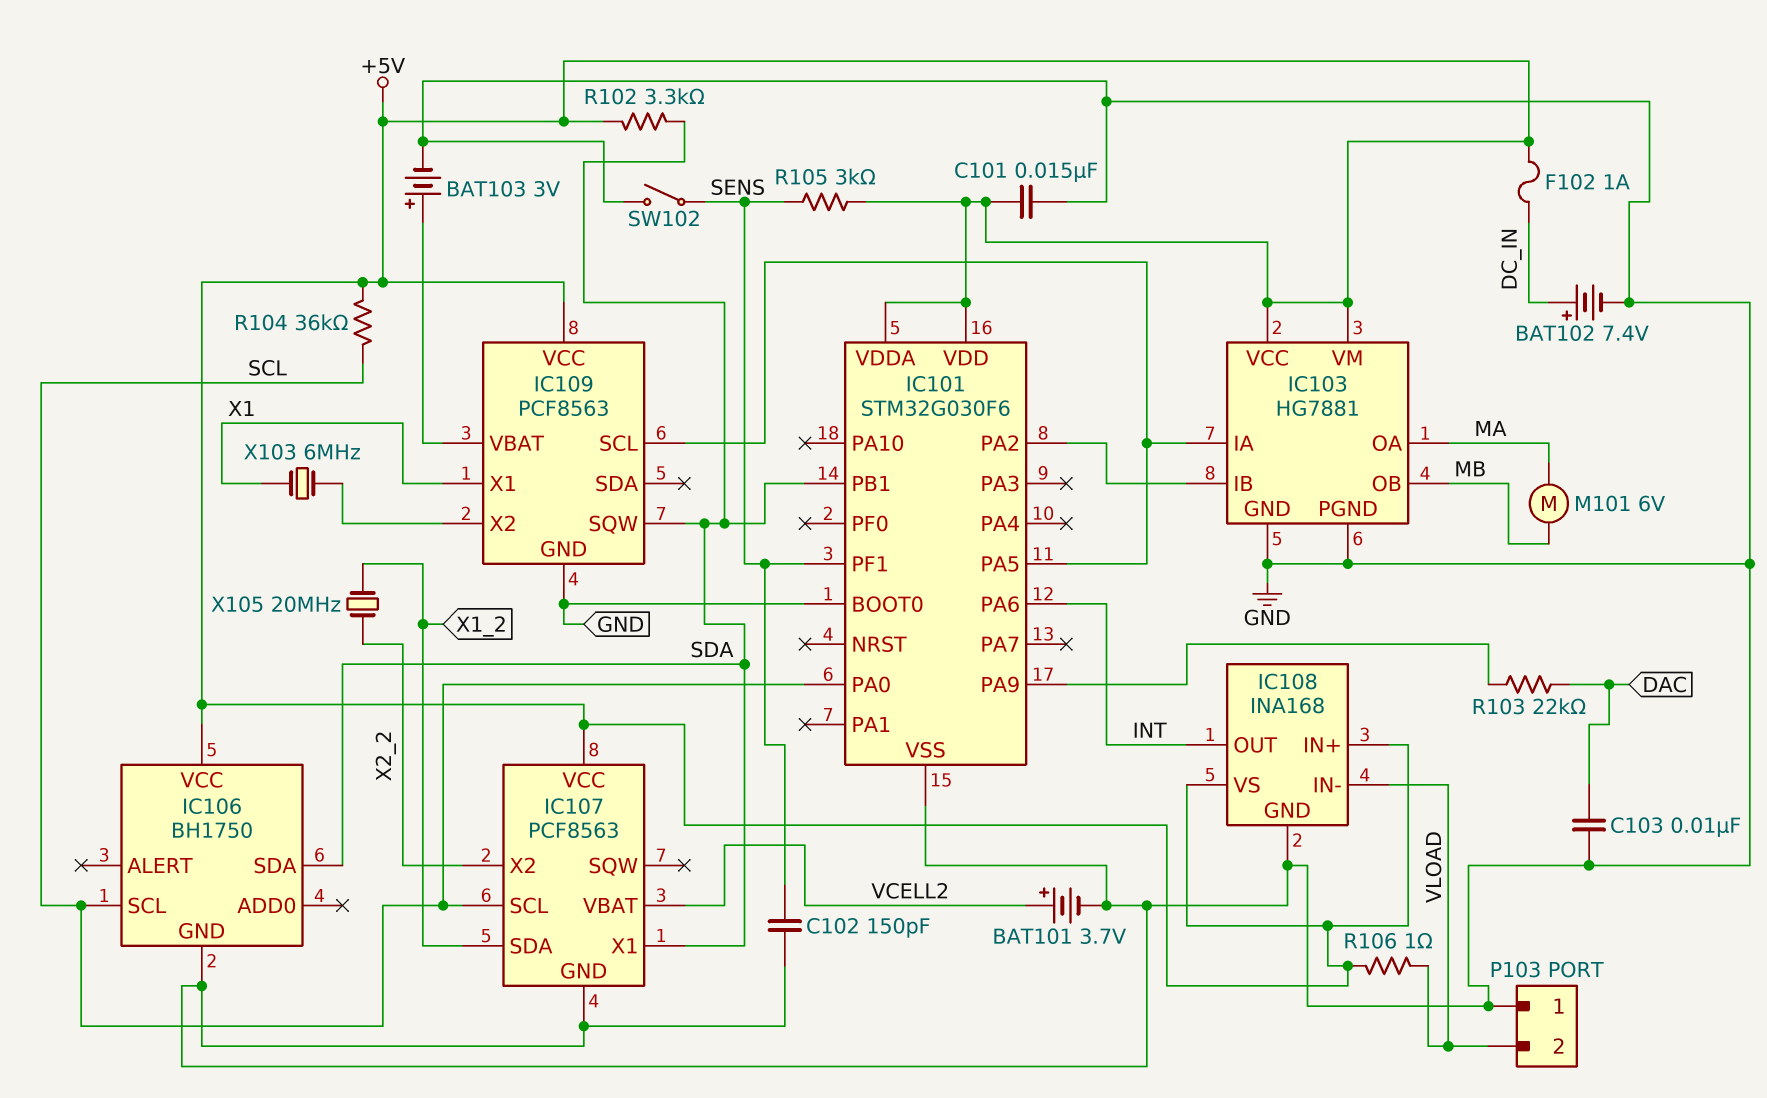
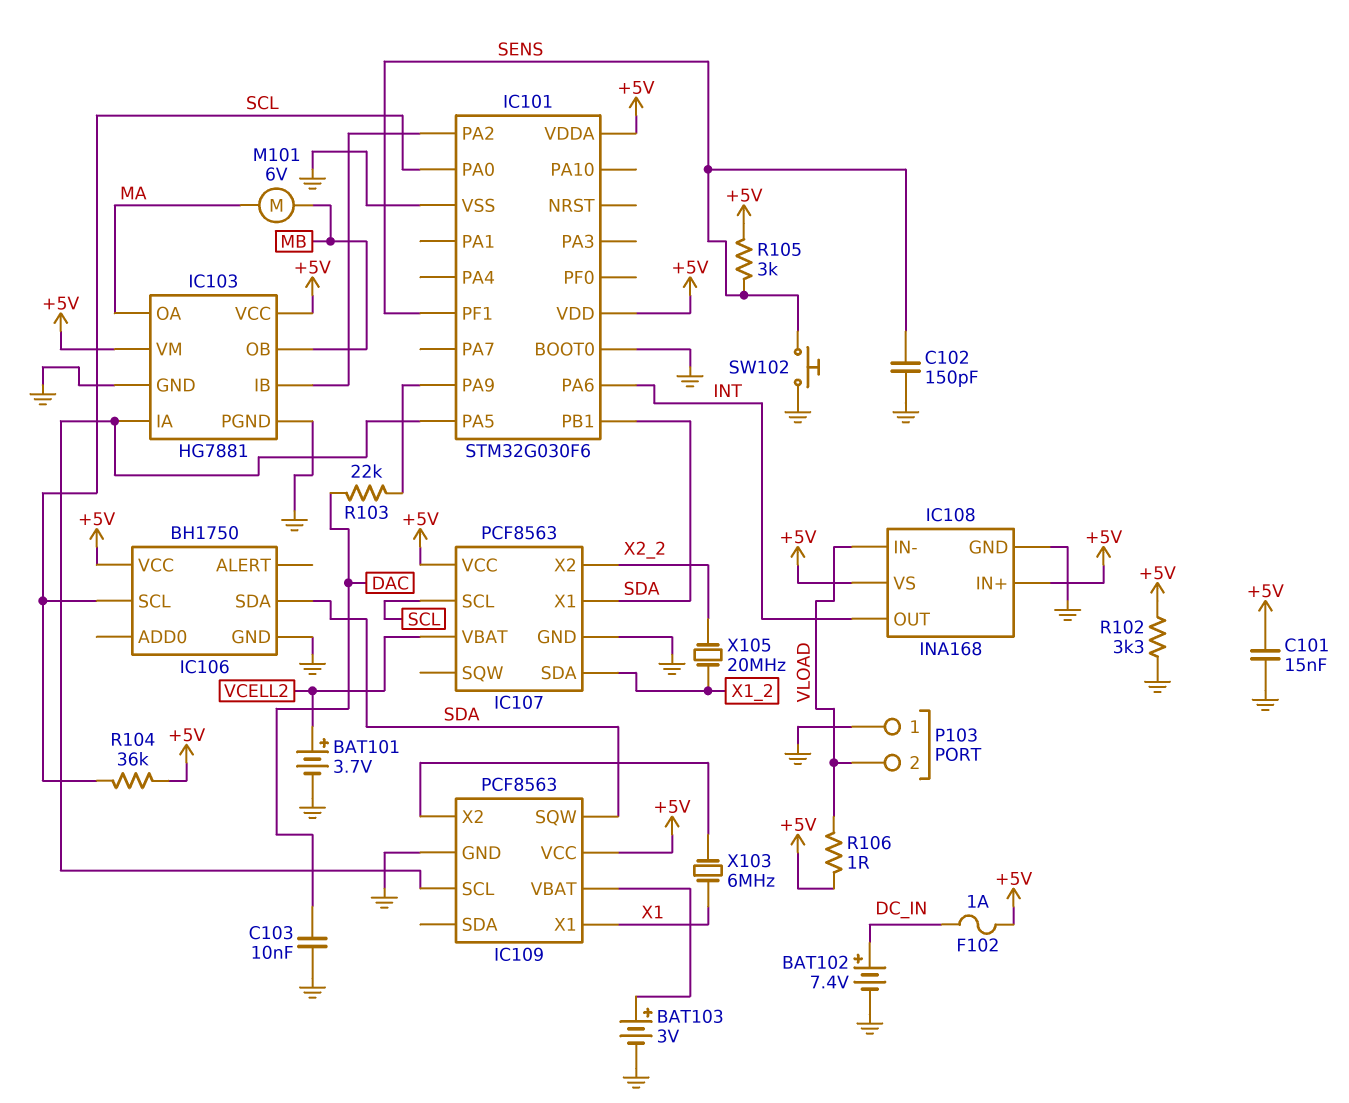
R102: 3.3k (+5V, SDA) -> 3.3k (+5V, GND)
SW102: switch (GND, SENS) -> button (GND, SENS)

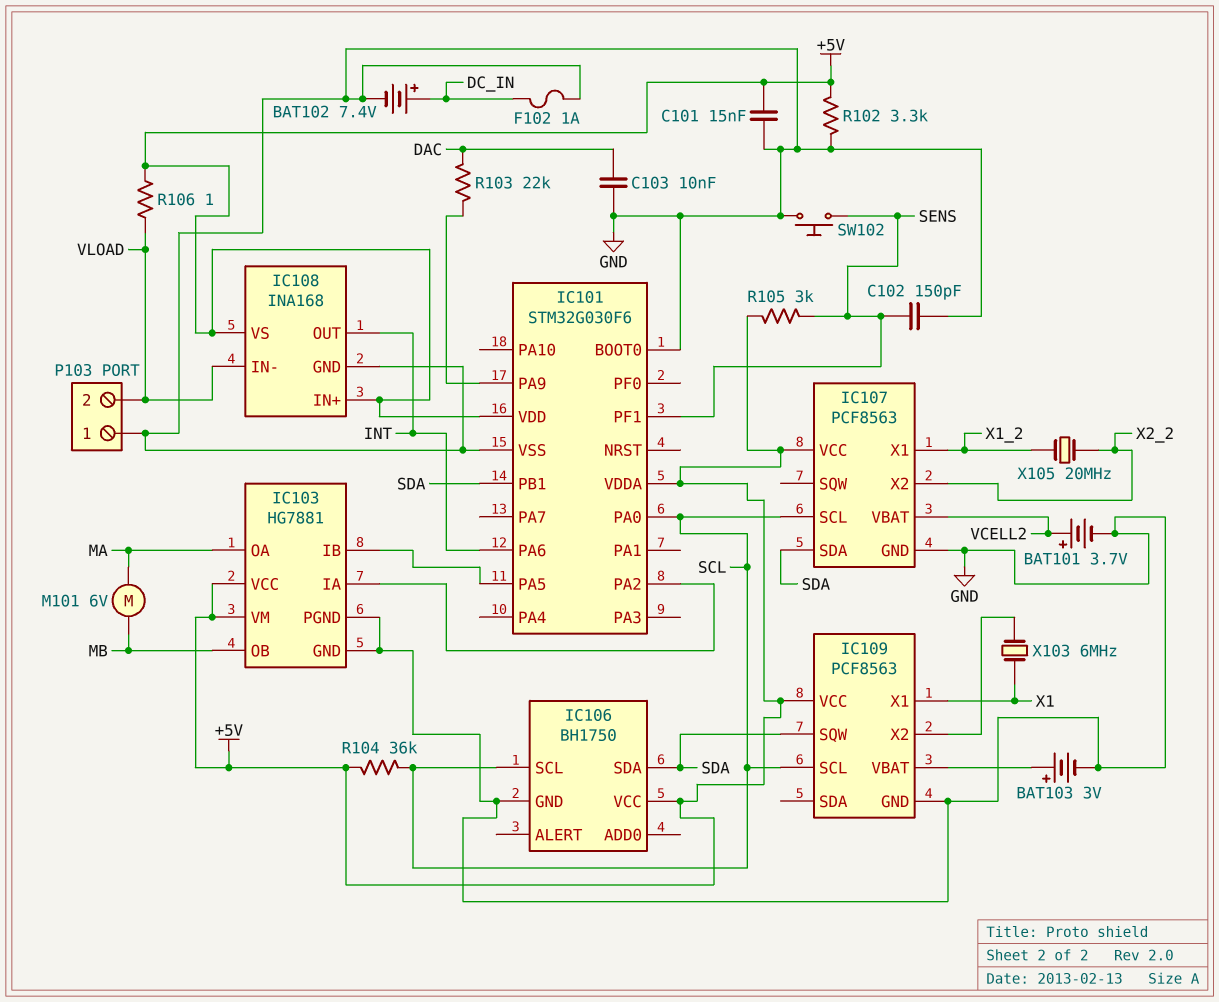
F102: 1A (+5V, DC_IN) -> 1A (DC_IN, GND)
IC103 pin IA: IC101/PA5 -> IC101/PA2
IC103 pin IB: IC101/PA2 -> IC101/PA5
IC107 pin SDA: X1_2 -> SDA
IC107 pin X1: SDA -> X1_2
IC109 pin SCL: IC101/PA5 -> SCL

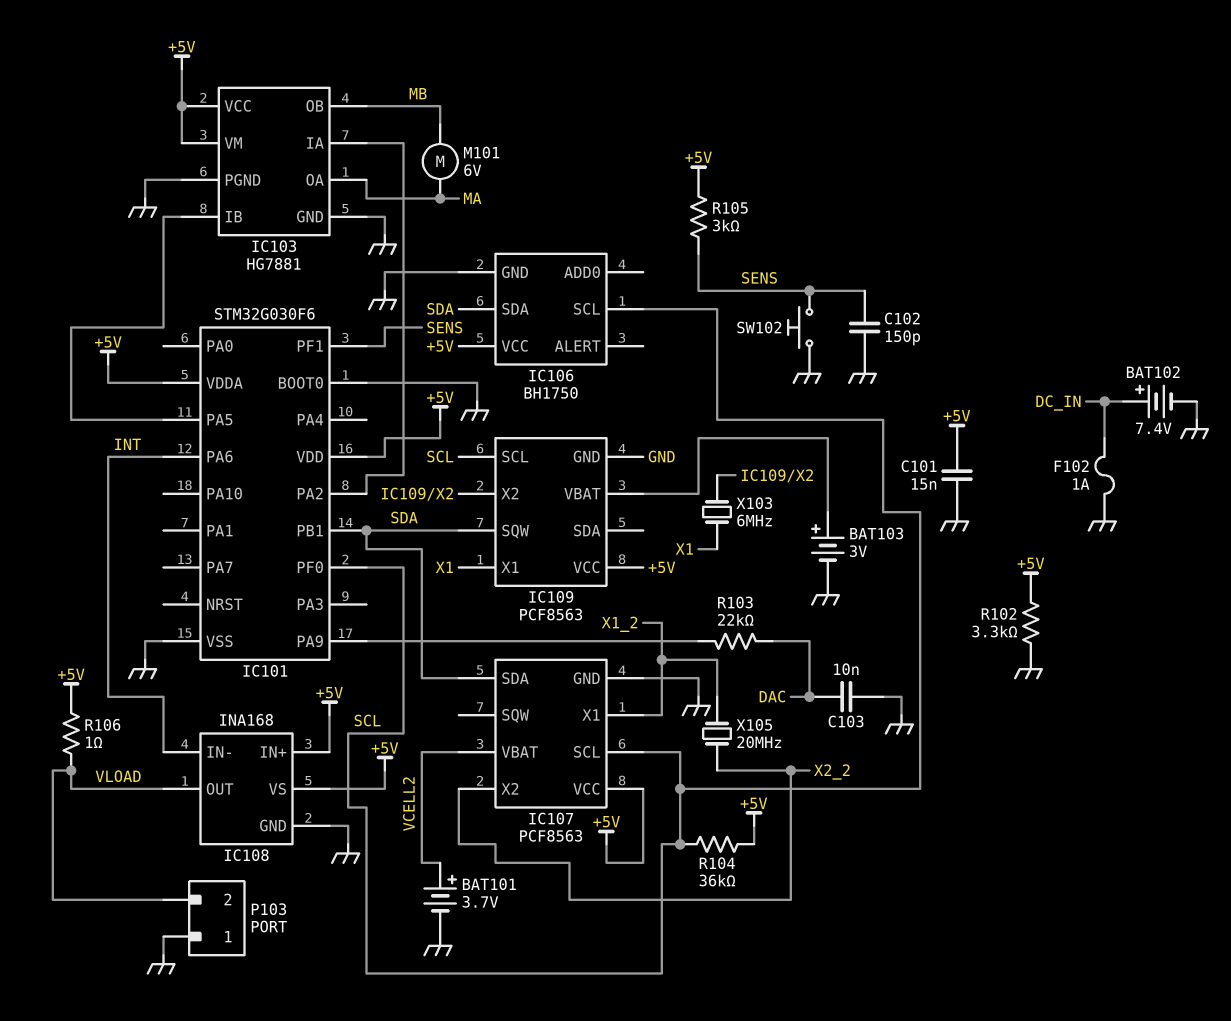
IC101 pin PA0: SCL -> none
IC101 pin PF0: none -> SCL
IC108 pin IN-: VLOAD -> INT
IC108 pin OUT: INT -> VLOAD

